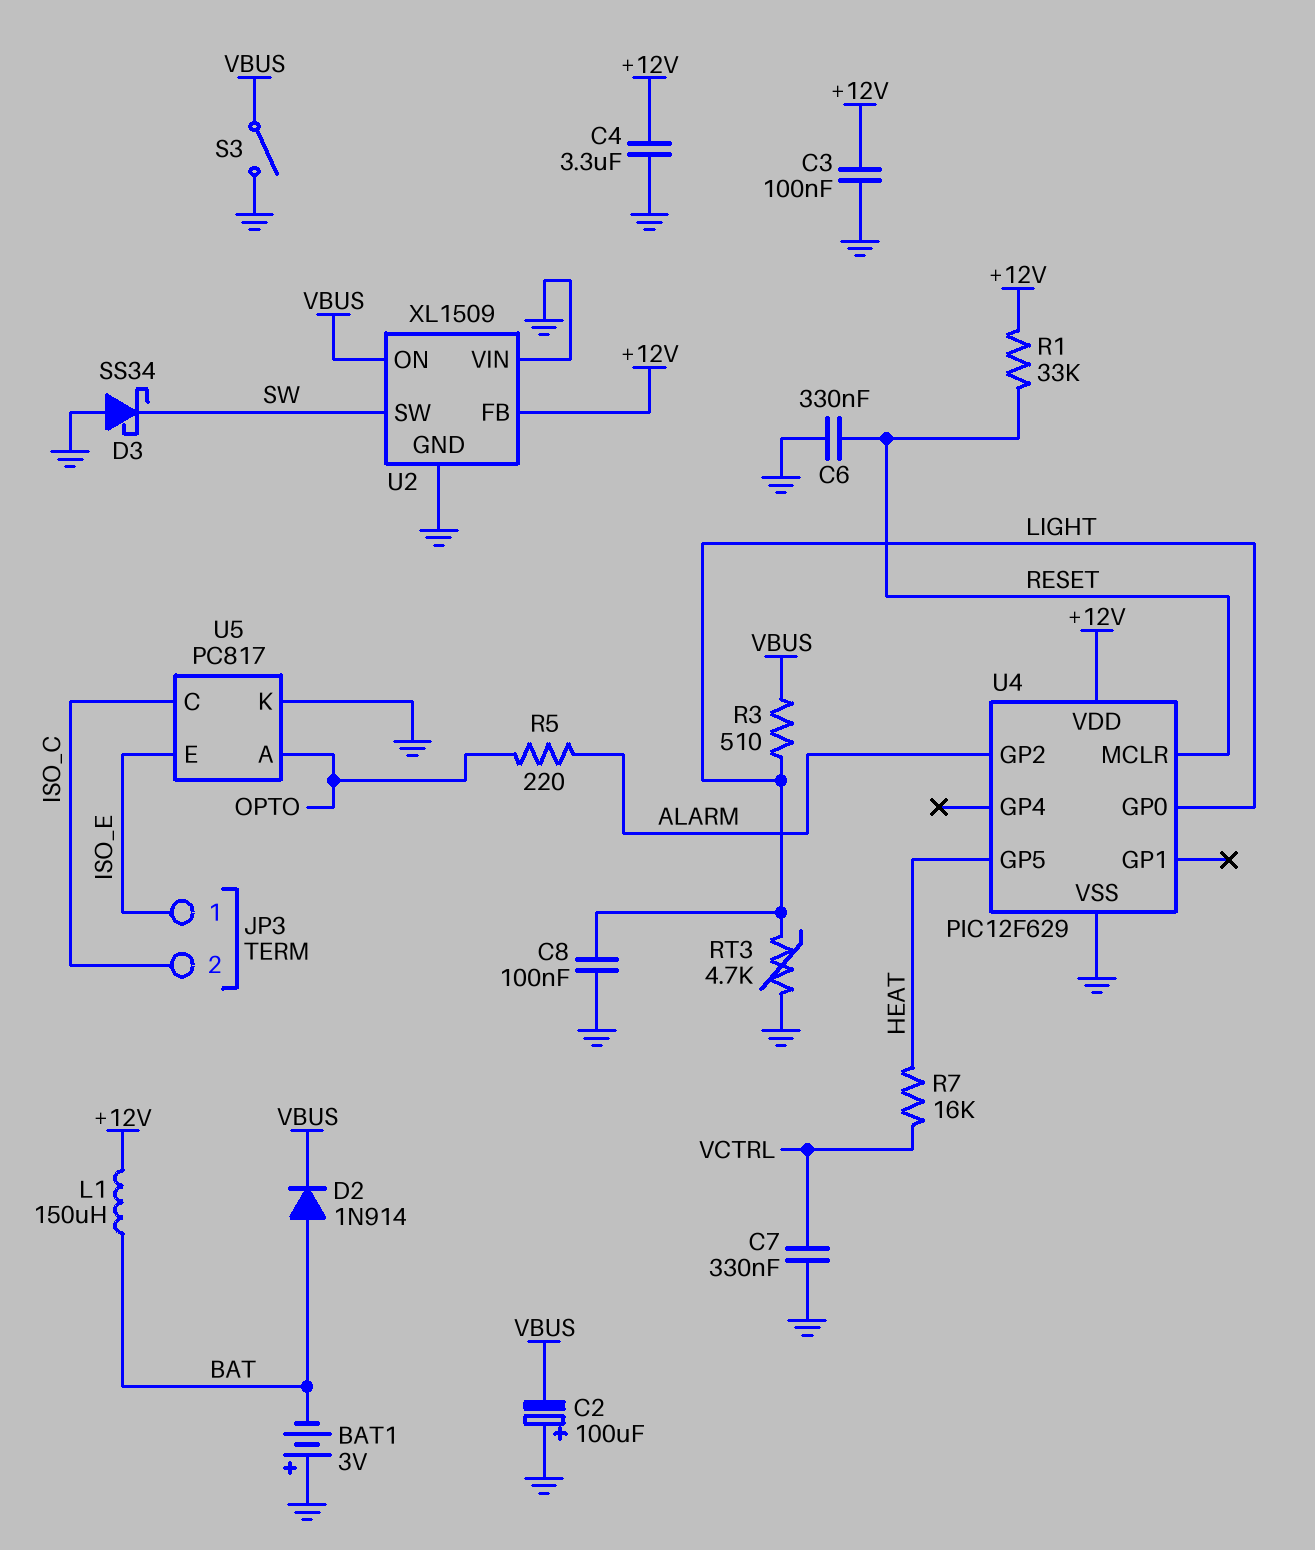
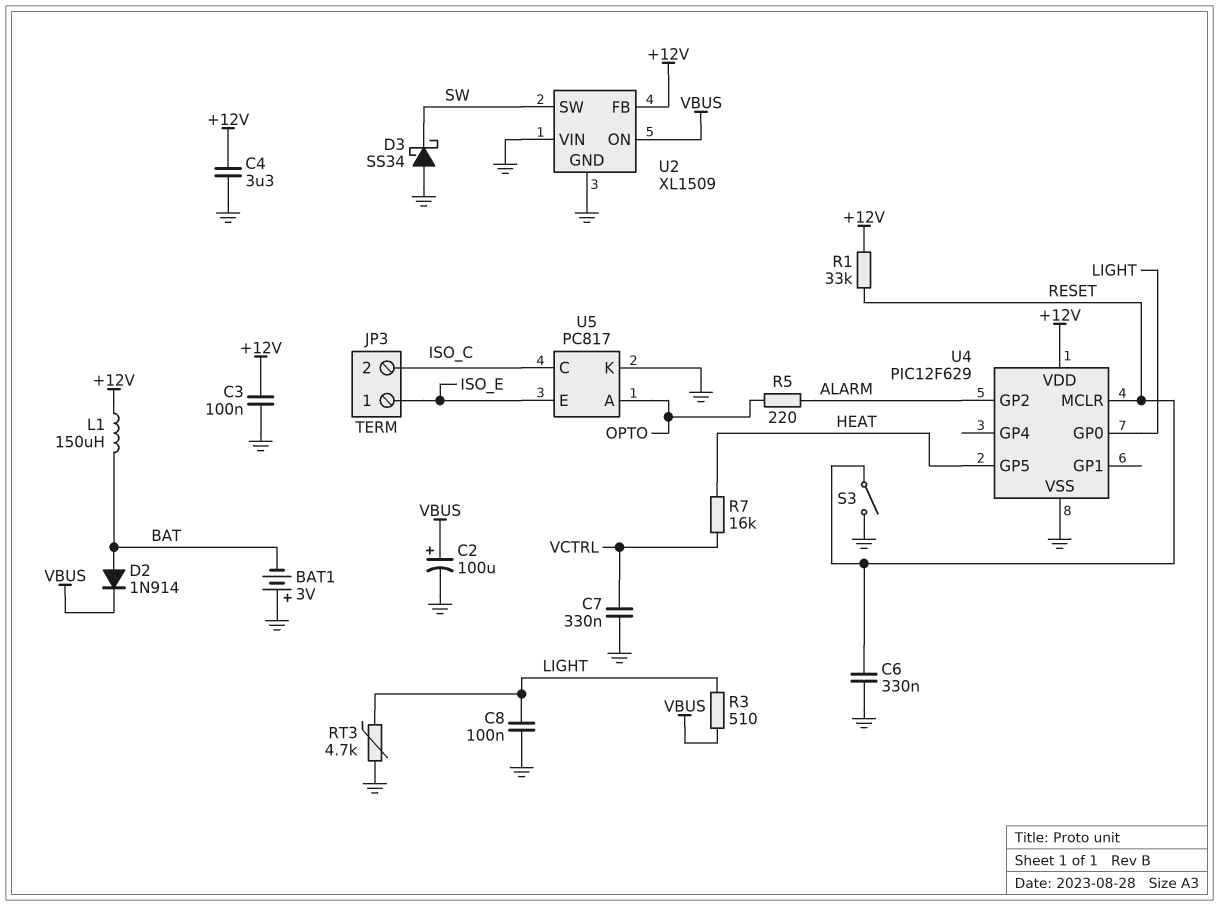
C2: 100uF (plus GND, minus VBUS) -> 100uF (plus VBUS, minus GND)
S3: switch (GND, VBUS) -> switch (GND, RESET)

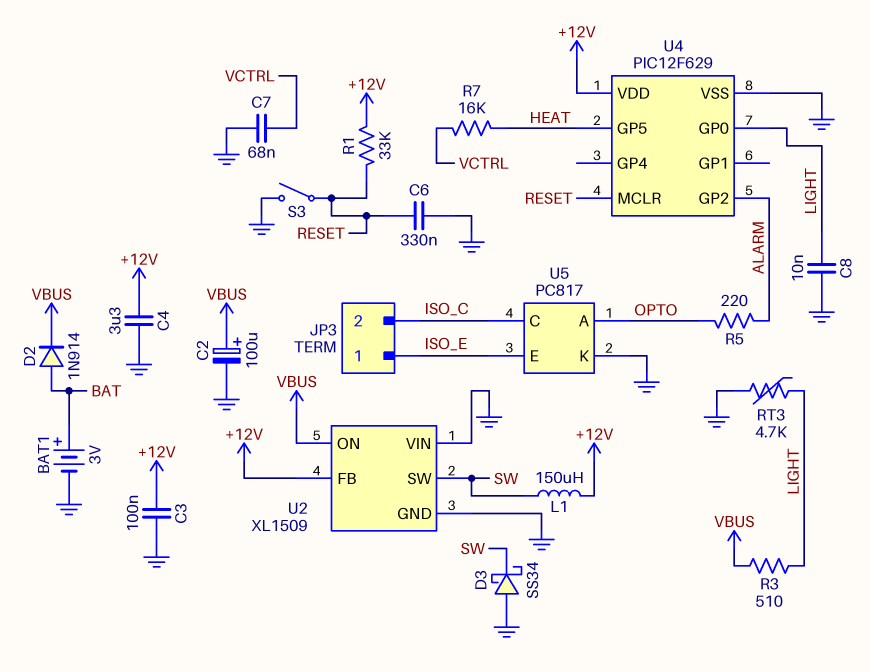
BAT1: 3V (plus GND, minus BAT) -> 3V (plus BAT, minus GND)
C7: 330nF (GND, VCTRL) -> 68nF (GND, VCTRL)
C8: 100nF (GND, LIGHT) -> 10nF (GND, LIGHT)
L1: 150uH (+12V, BAT) -> 150uH (+12V, SW)

